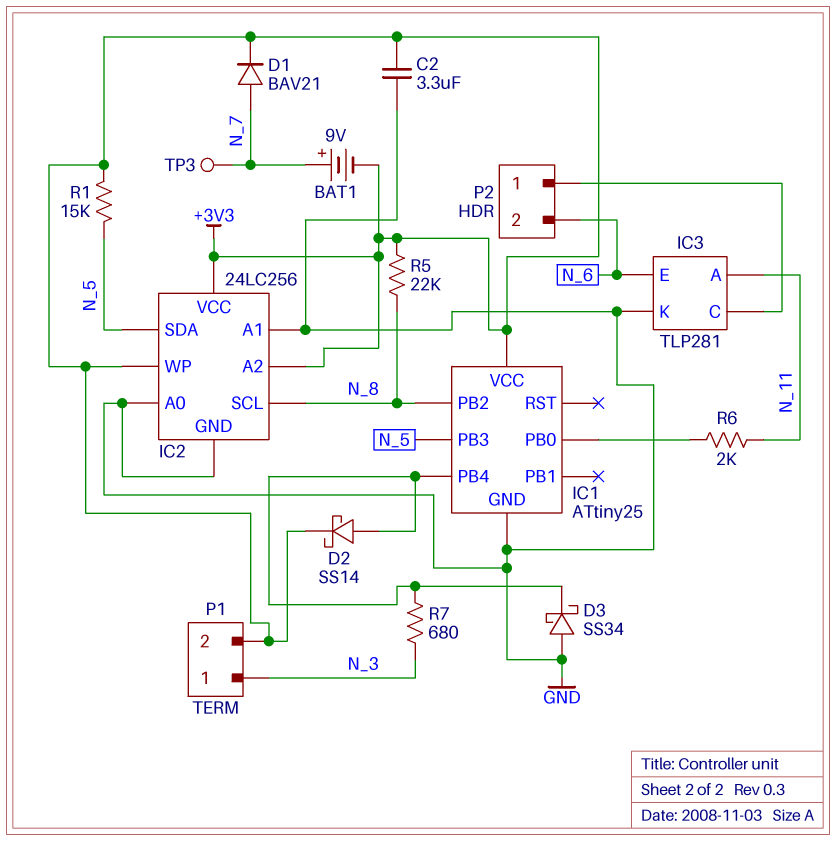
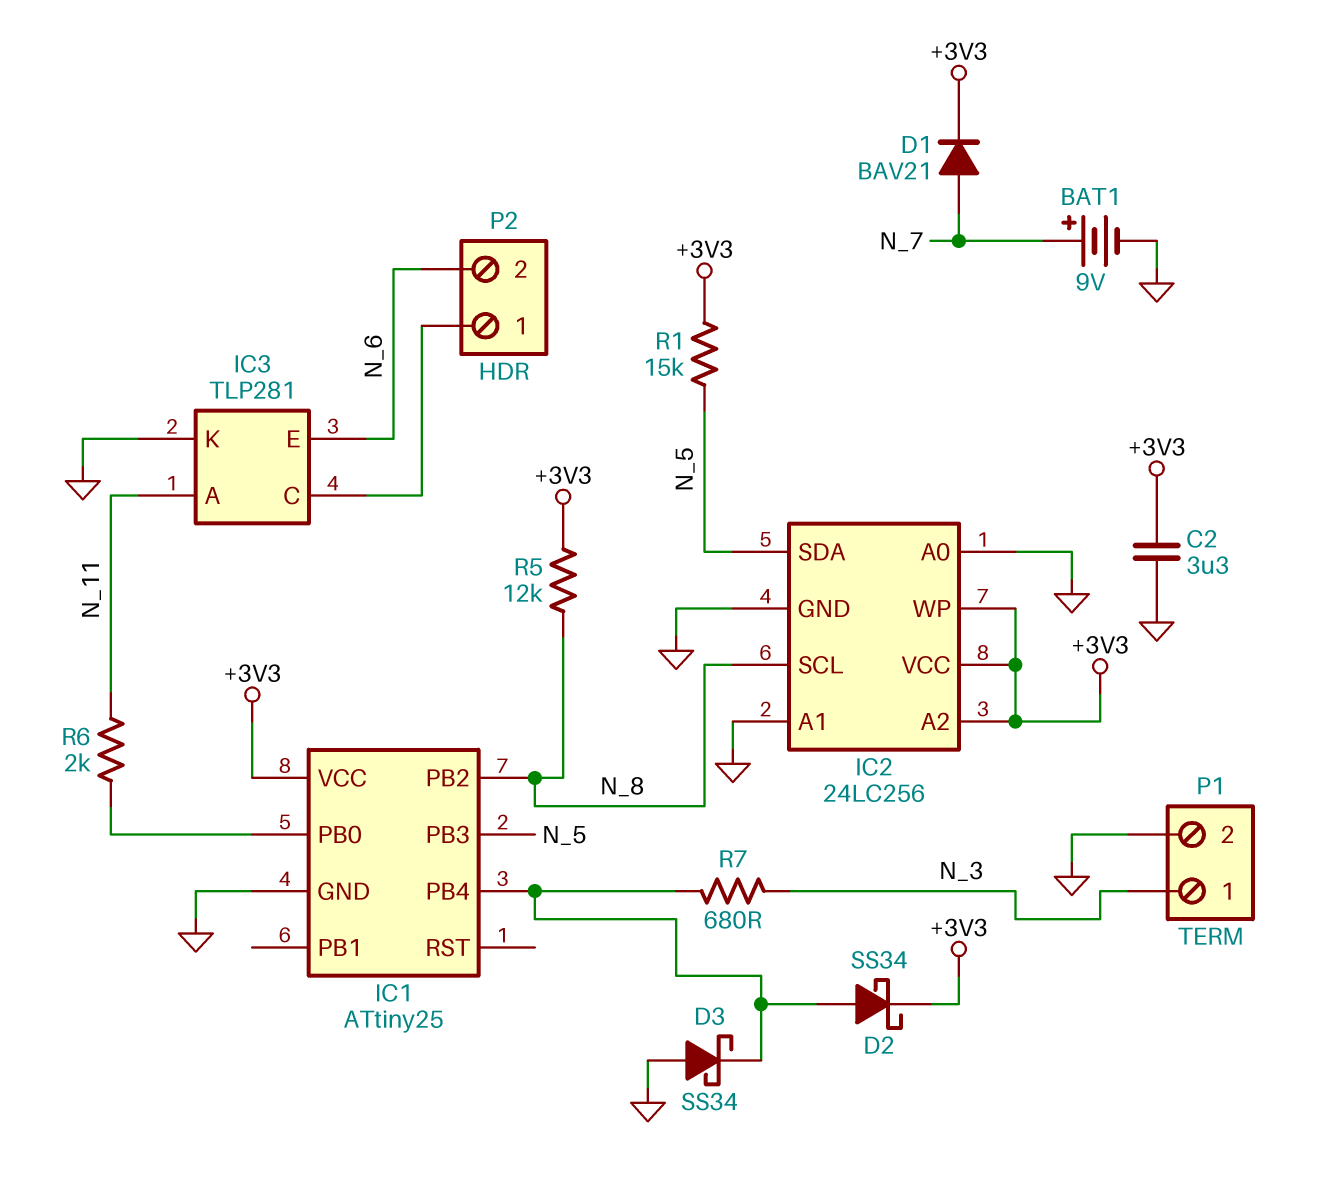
BAT1: 9V (plus N_7, minus +3V3) -> 9V (plus N_7, minus GND)
D2: schottky SS14 (A IC1/PB4, K +3V3) -> schottky SS34 (A IC1/PB4, K +3V3)
P1 pin 2: +3V3 -> GND
R5: 22k (+3V3, N_8) -> 12k (+3V3, N_8)
TP3: test point (N_7) -> none

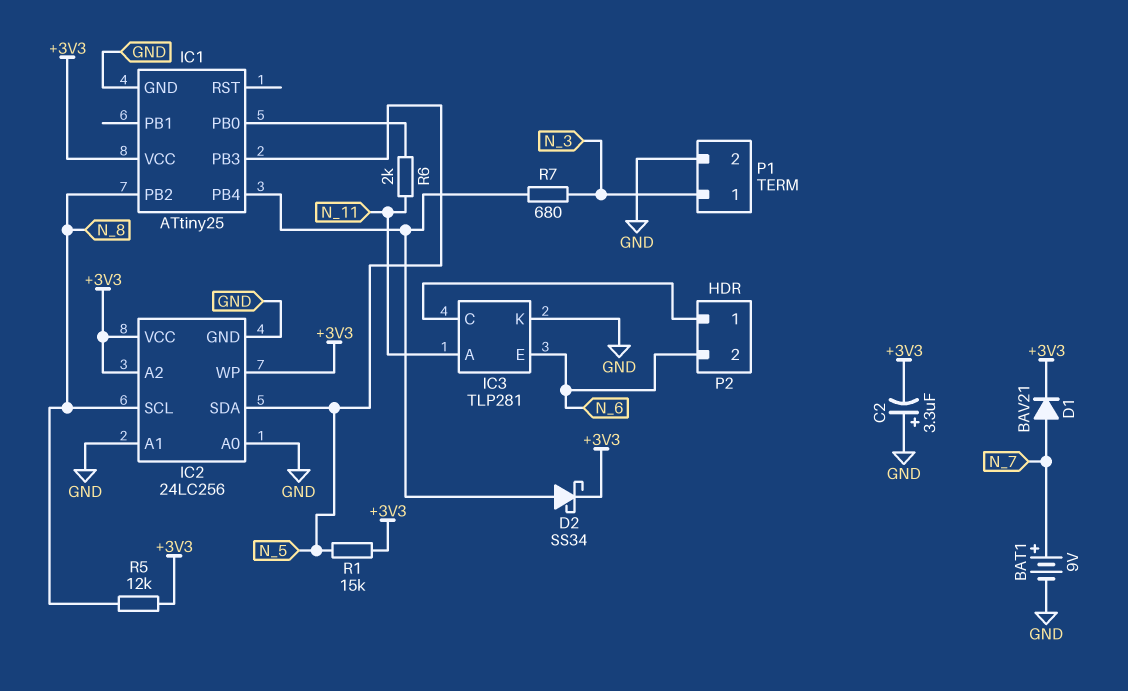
C2: 3.3uF (+3V3, GND) -> 3.3uF (plus GND, minus +3V3)
D3: schottky SS34 (A GND, K IC1/PB4) -> none

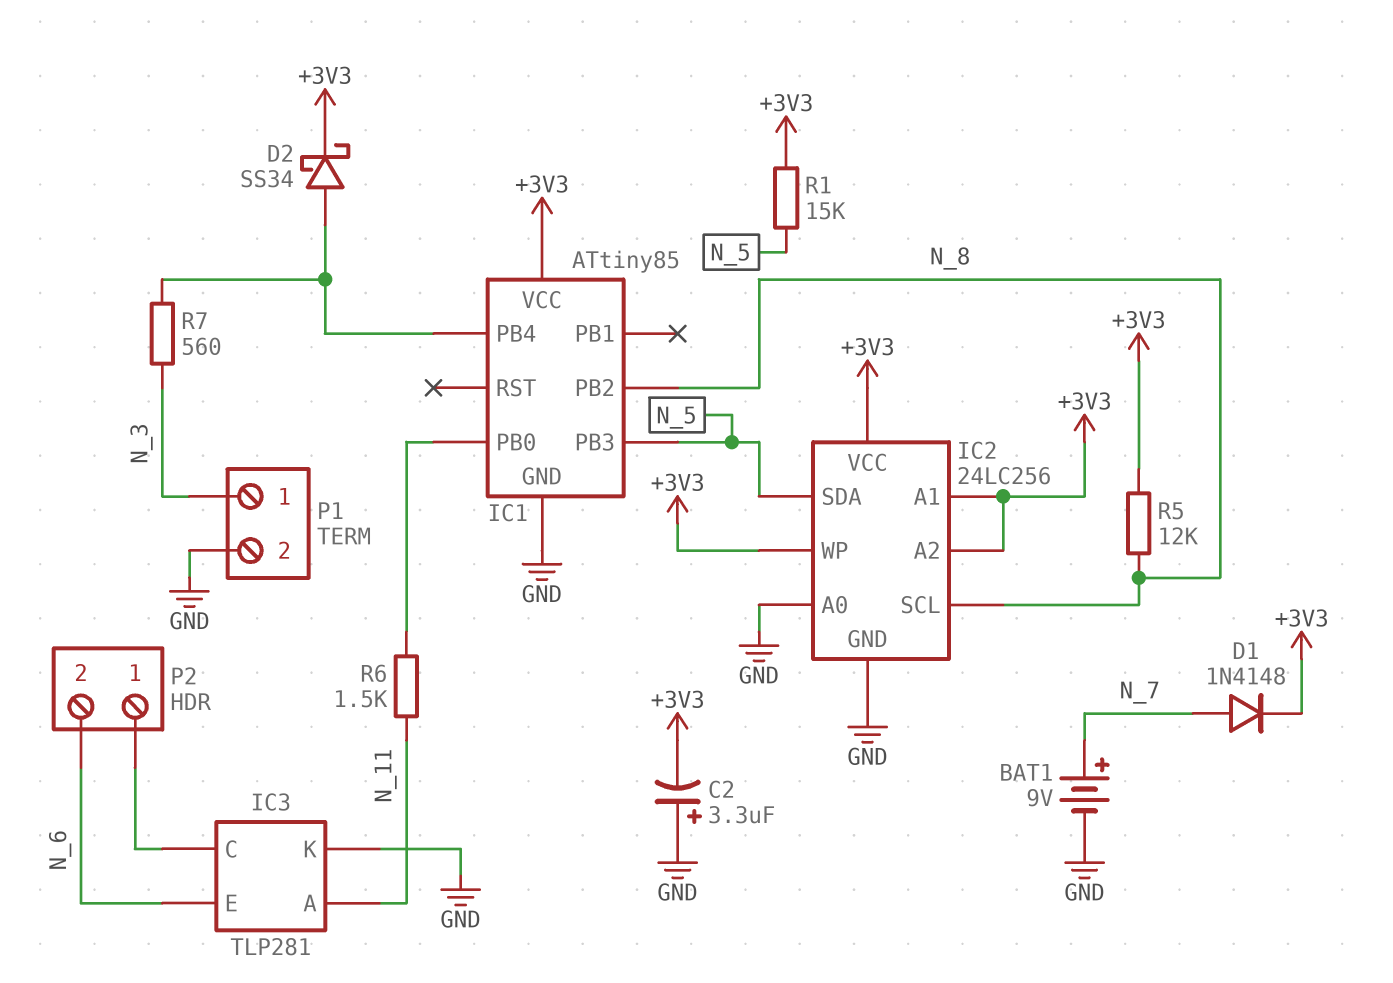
D1: diode BAV21 (A N_7, K +3V3) -> diode 1N4148 (A N_7, K +3V3)
IC1: ATtiny25 -> ATtiny85
IC2 pin A1: GND -> +3V3
R6: 2k (IC1/PB0, N_11) -> 1.5k (IC1/PB0, N_11)
R7: 680 (IC1/PB4, N_3) -> 560 (IC1/PB4, N_3)

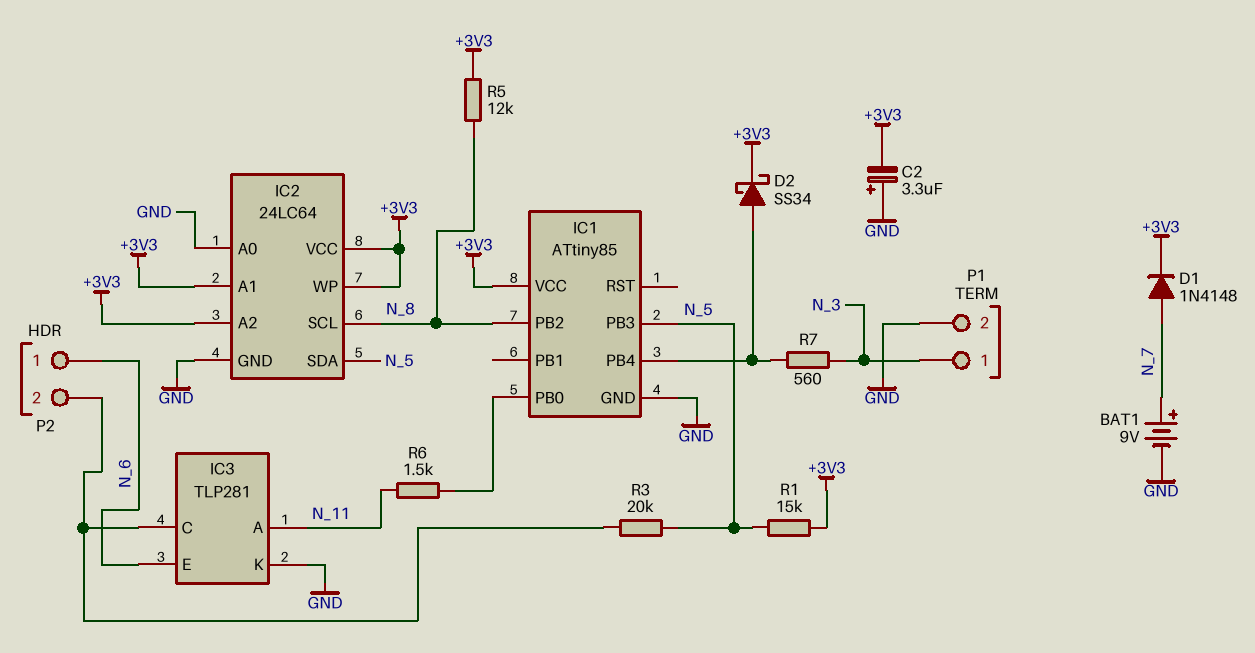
IC2: 24LC256 -> 24LC64
P2 pin 1: IC3/C -> N_6
P2 pin 2: N_6 -> IC3/C
R3: none -> 20k (IC3/C, N_5)

